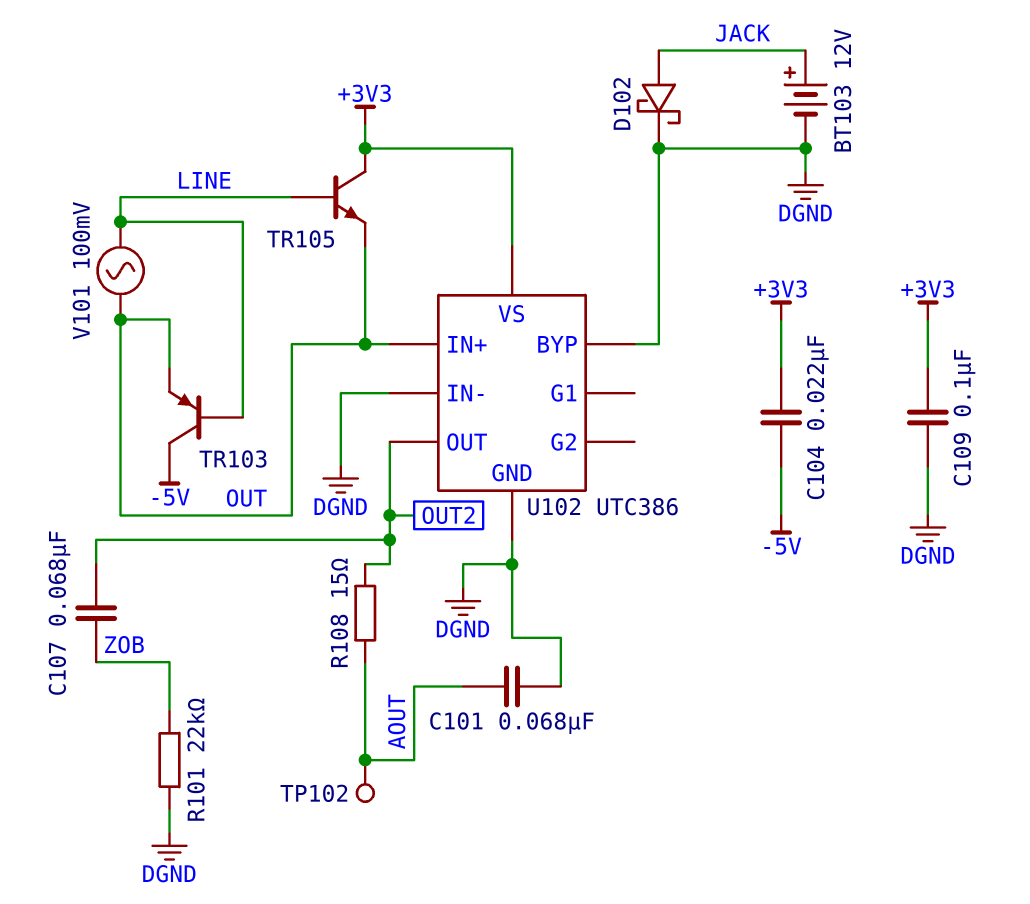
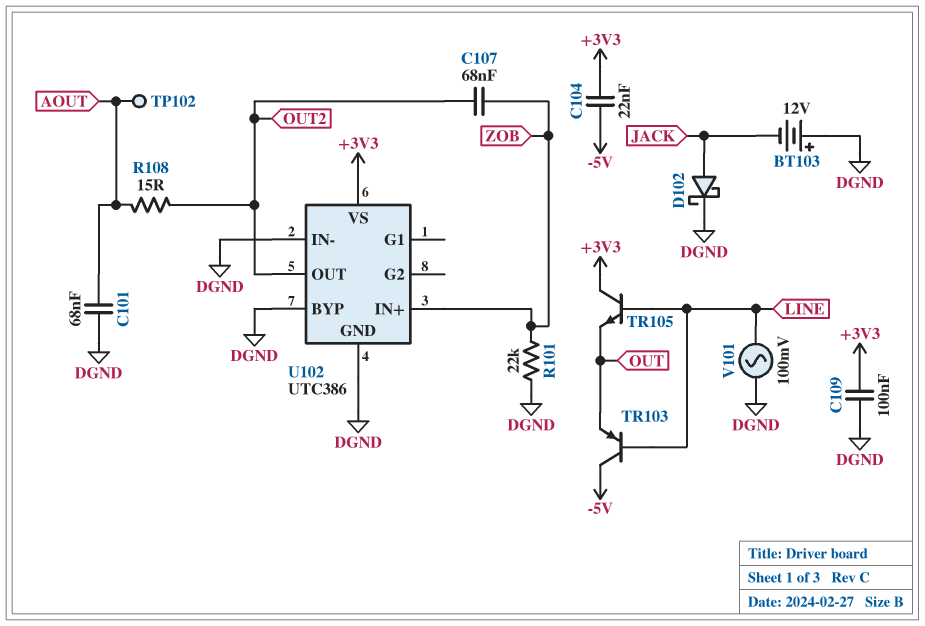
BT103: 12V (plus JACK, minus DGND) -> 12V (plus DGND, minus JACK)
U102 pin IN+: OUT -> ZOB
V101: AC 100mV (LINE, OUT) -> AC 100mV (DGND, LINE)

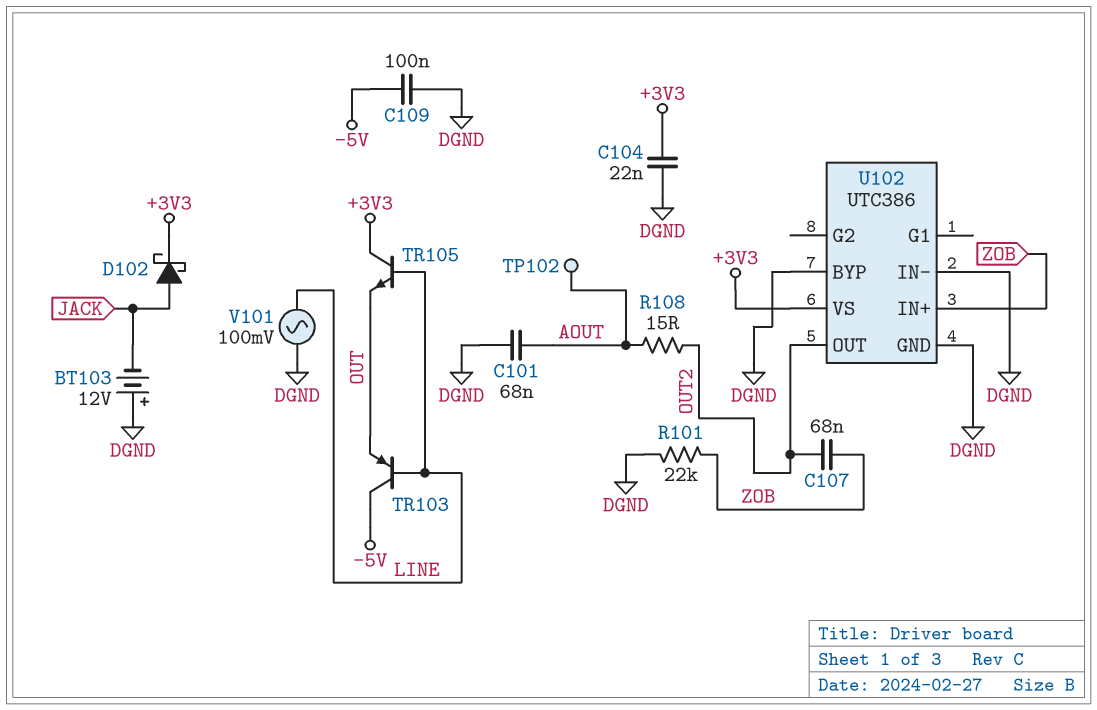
C104: 22nF (+3V3, -5V) -> 22nF (+3V3, DGND)
C109: 100nF (+3V3, DGND) -> 100nF (-5V, DGND)
D102: schottky (A JACK, K DGND) -> schottky (A JACK, K +3V3)

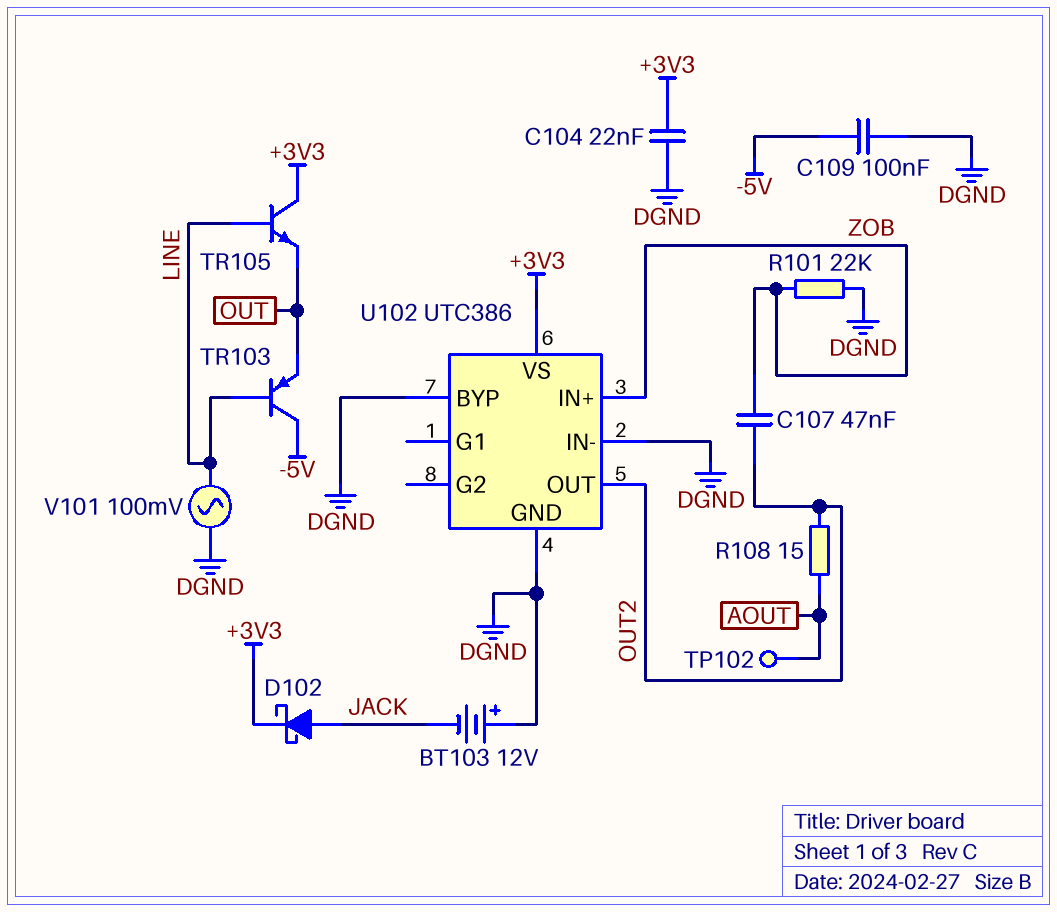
C101: 68nF (AOUT, DGND) -> none
C107: 68nF (OUT2, ZOB) -> 47nF (OUT2, ZOB)

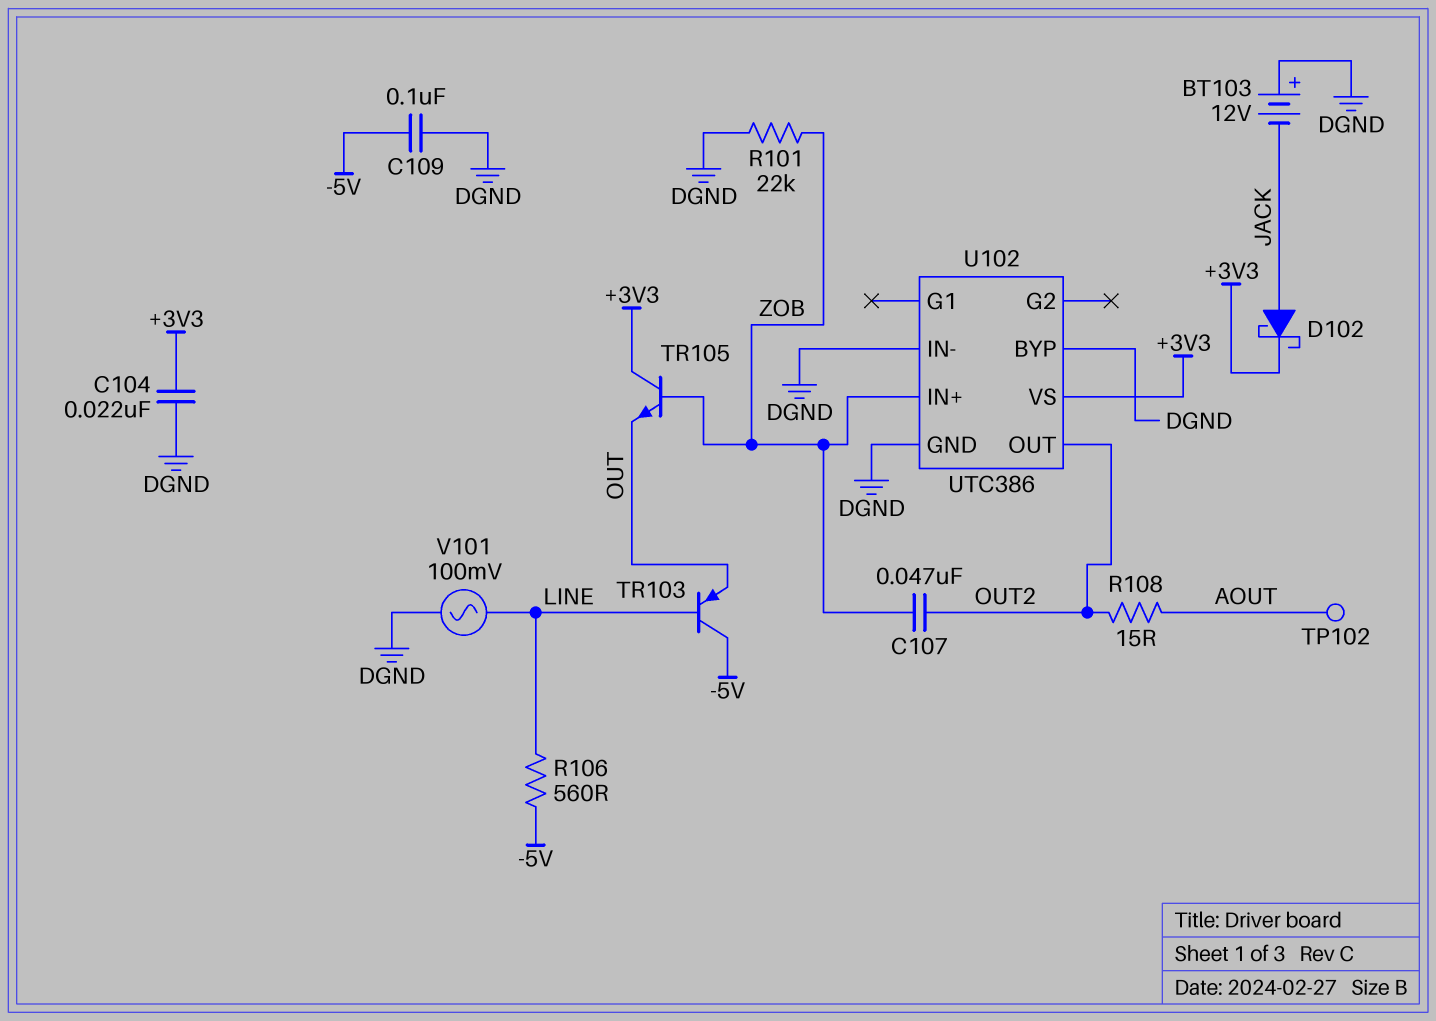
R106: none -> 560 (-5V, LINE)
TR105: NPN (B LINE, C +3V3, E OUT) -> NPN (B ZOB, C +3V3, E OUT)

